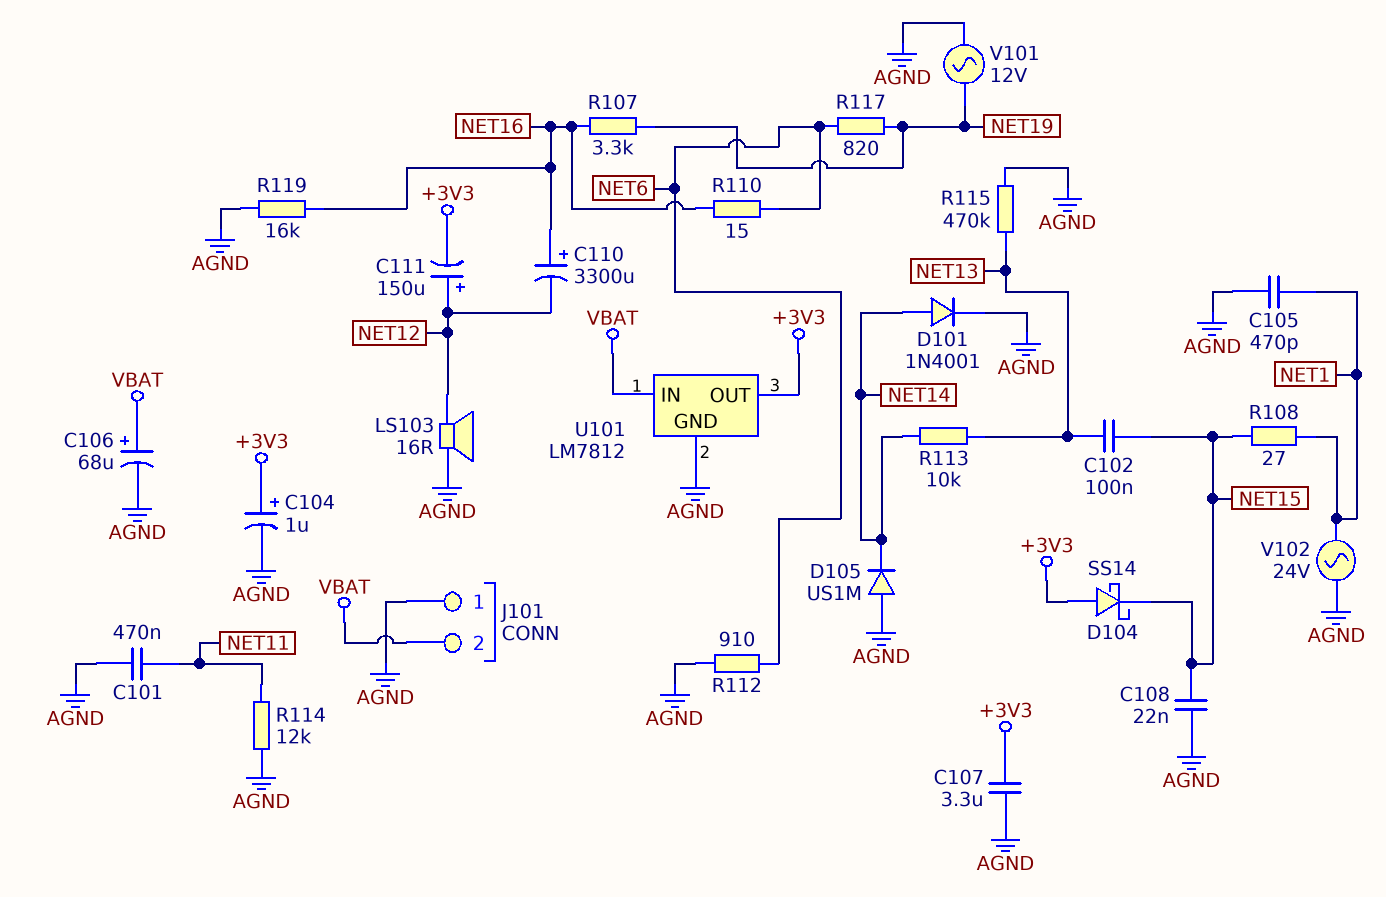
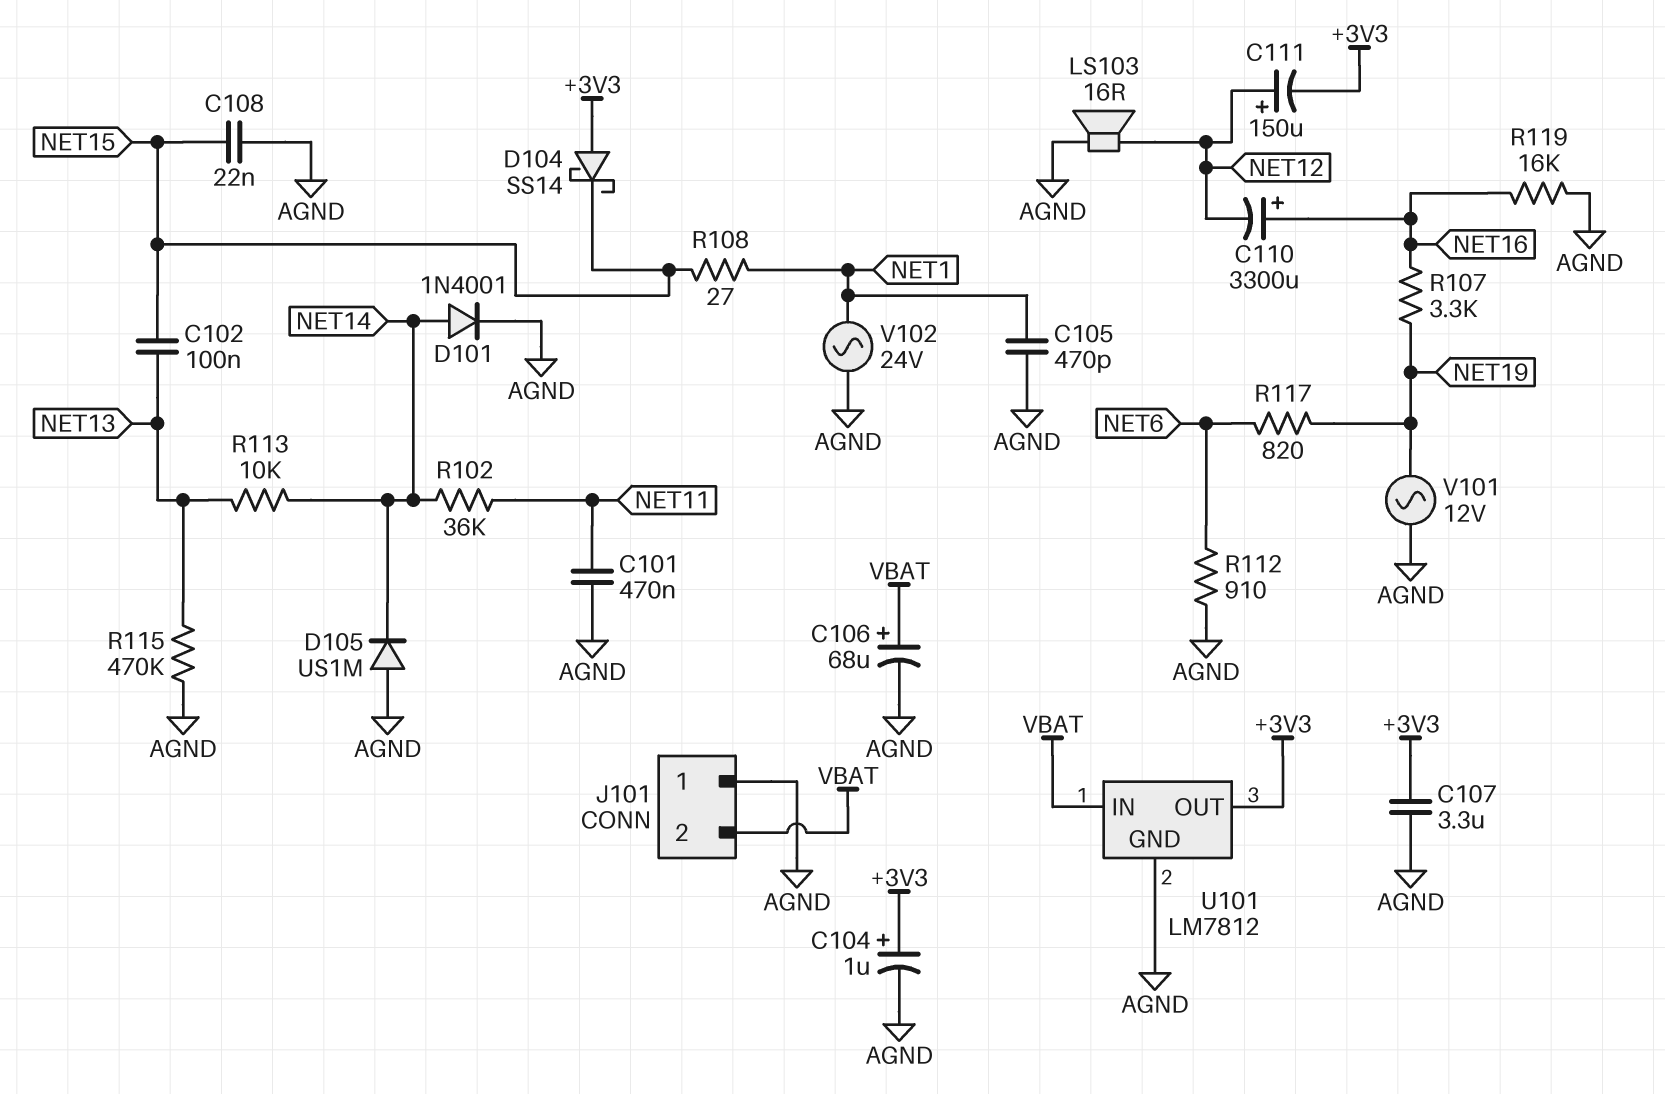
R102: none -> 36k (NET11, NET14)
R110: 15 (NET6, NET16) -> none
R114: 12k (AGND, NET11) -> none

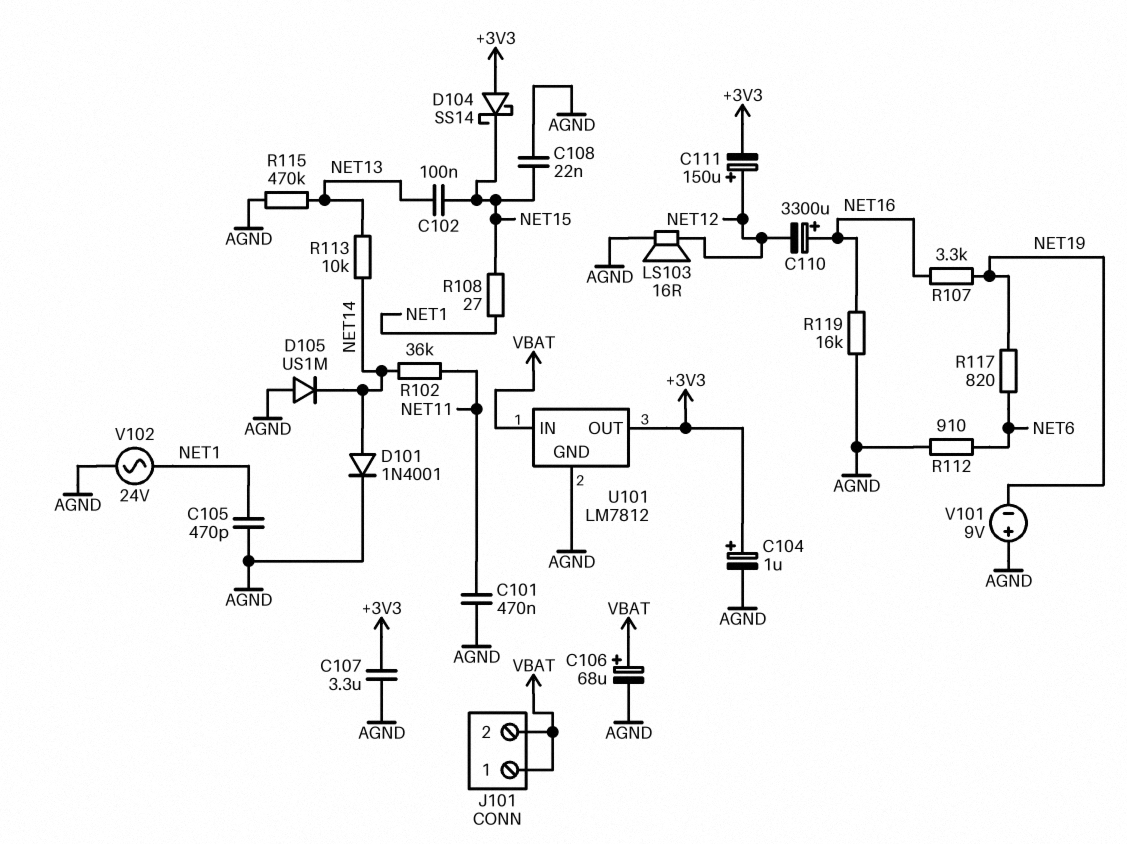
J101 pin 1: AGND -> VBAT
V101: AC 12V (AGND, NET19) -> 9V (plus AGND, minus NET19)

